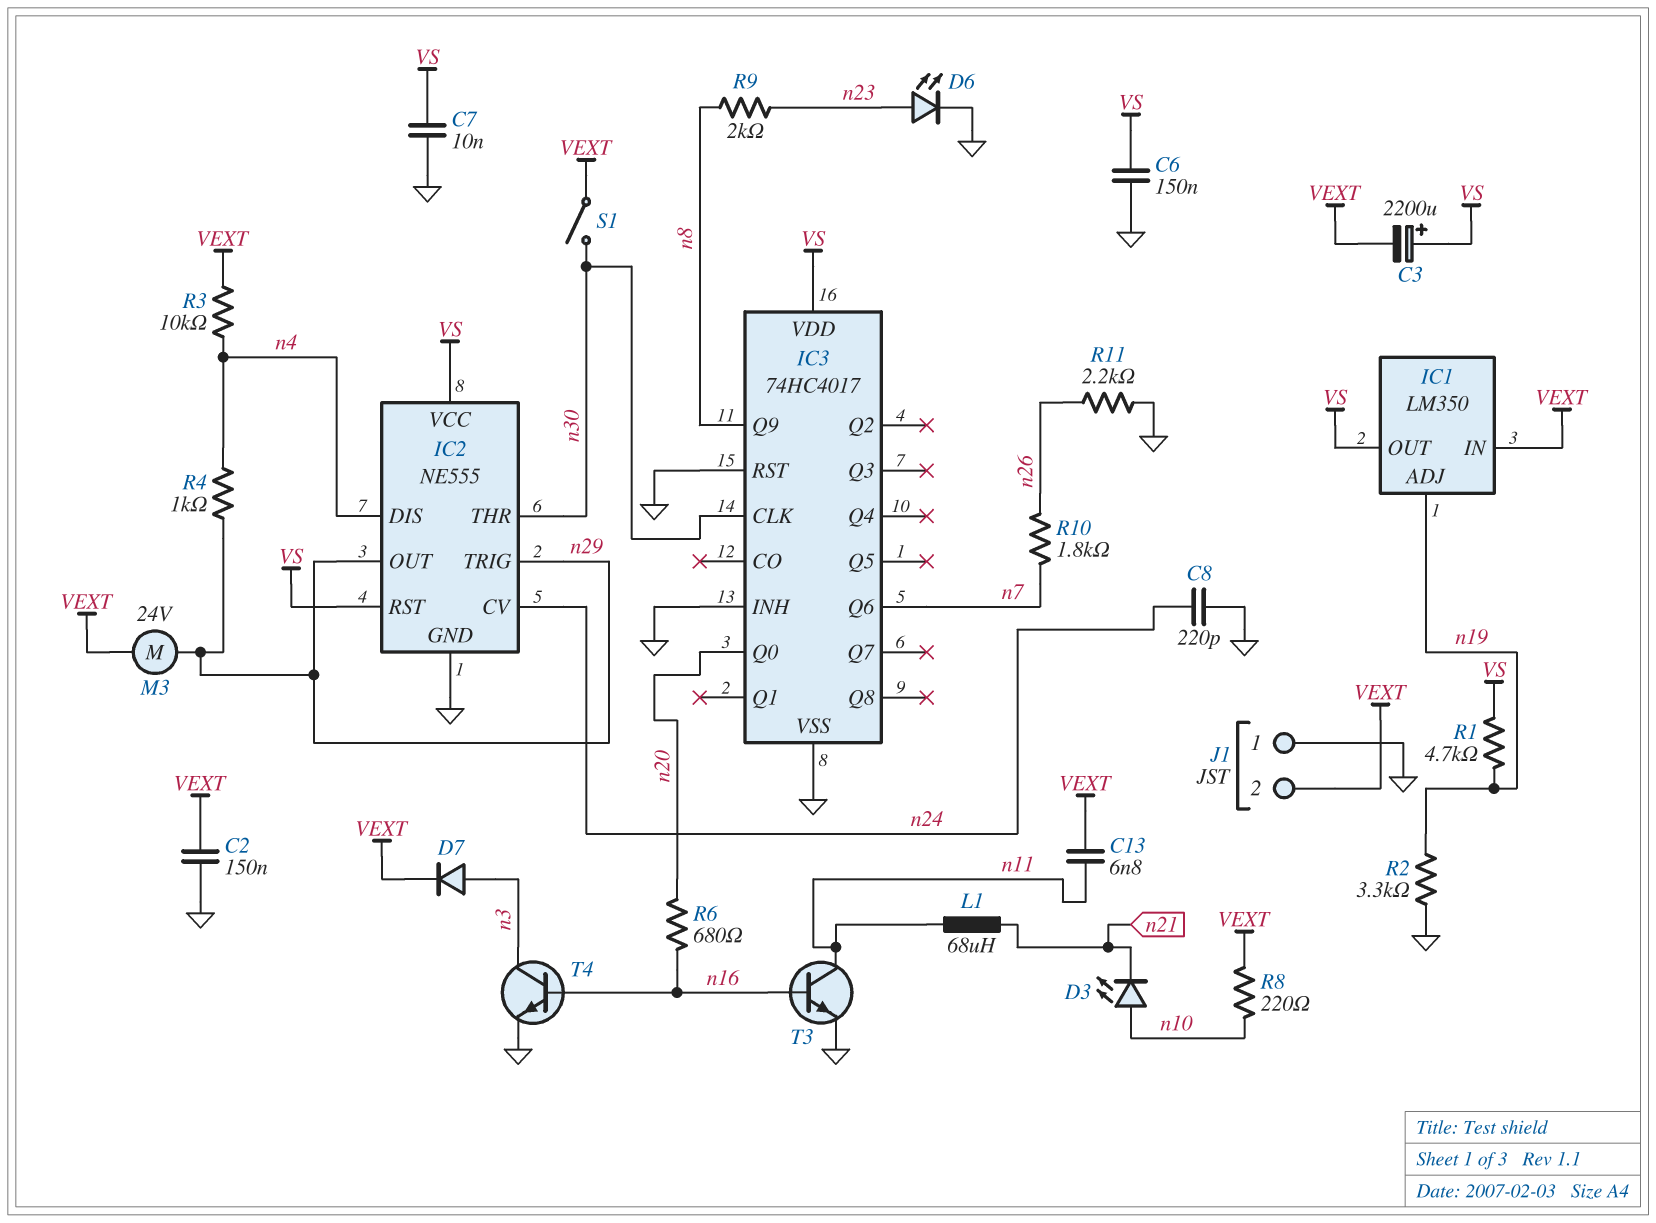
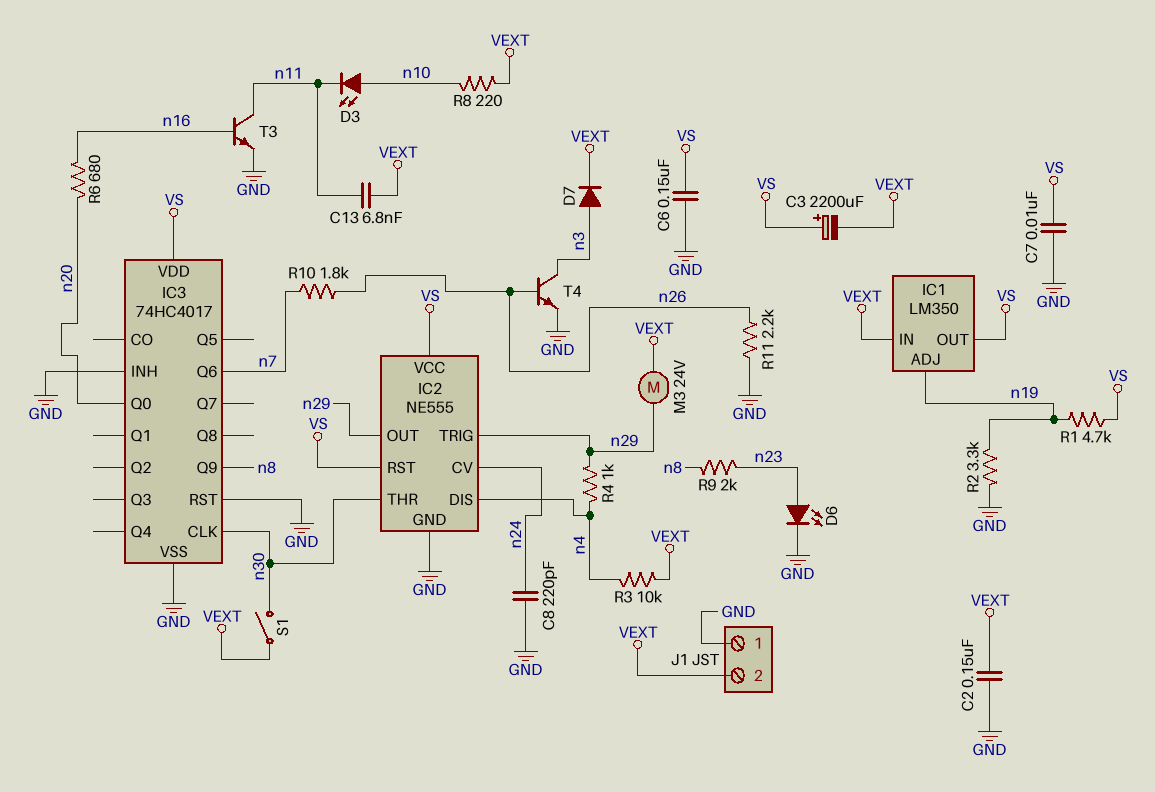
D3: LED (A n10, K n21) -> LED (A n10, K n11)
L1: 68uH (n11, n21) -> none
T4: NPN (B n16, C n3, E GND) -> NPN (B n26, C n3, E GND)

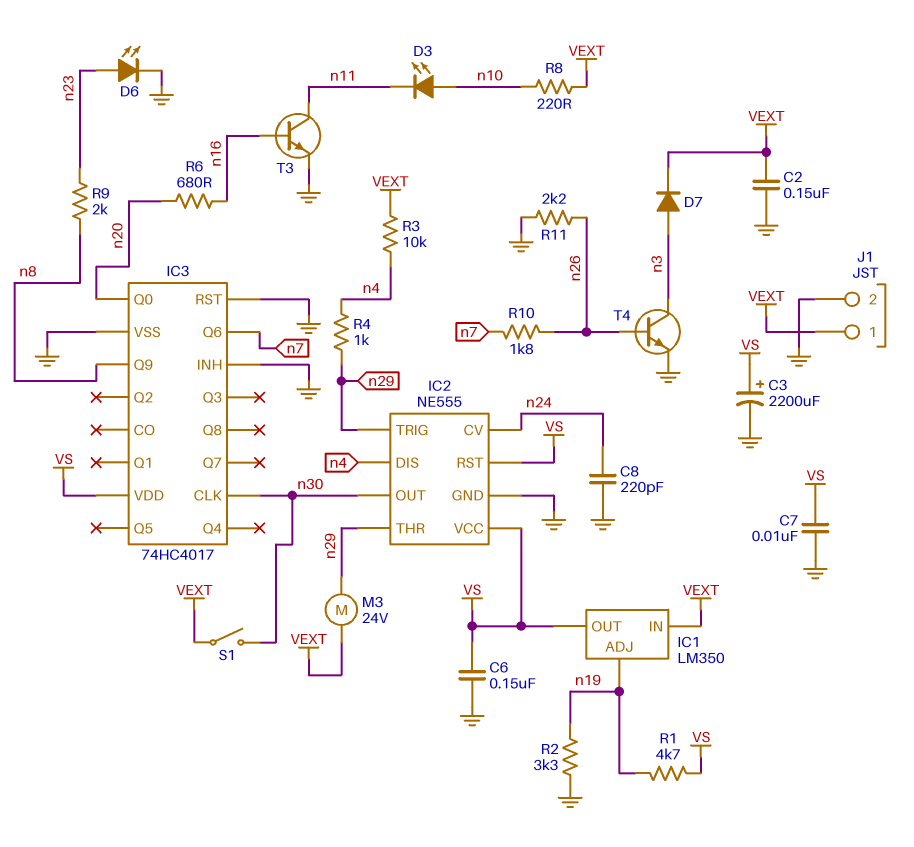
C3: 2200uF (plus VS, minus VEXT) -> 2200uF (plus VS, minus GND)
C13: 6.8nF (VEXT, n11) -> none
IC2 pin OUT: n29 -> n30
IC2 pin THR: n30 -> n29
J1 pin 1: GND -> VEXT
J1 pin 2: VEXT -> GND

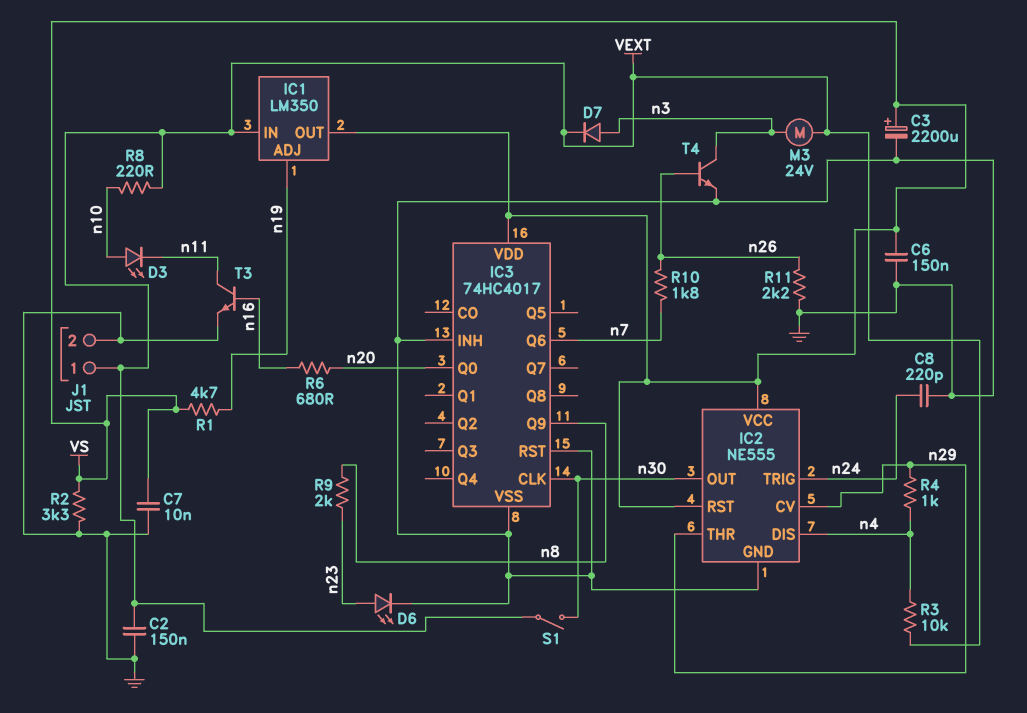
IC2 pin CV: n24 -> n29
IC2 pin TRIG: n29 -> n24
M3: motor 24V (VEXT, n29) -> motor 24V (VEXT, n3)
R2: 3.3k (GND, n19) -> 3.3k (GND, VS)

